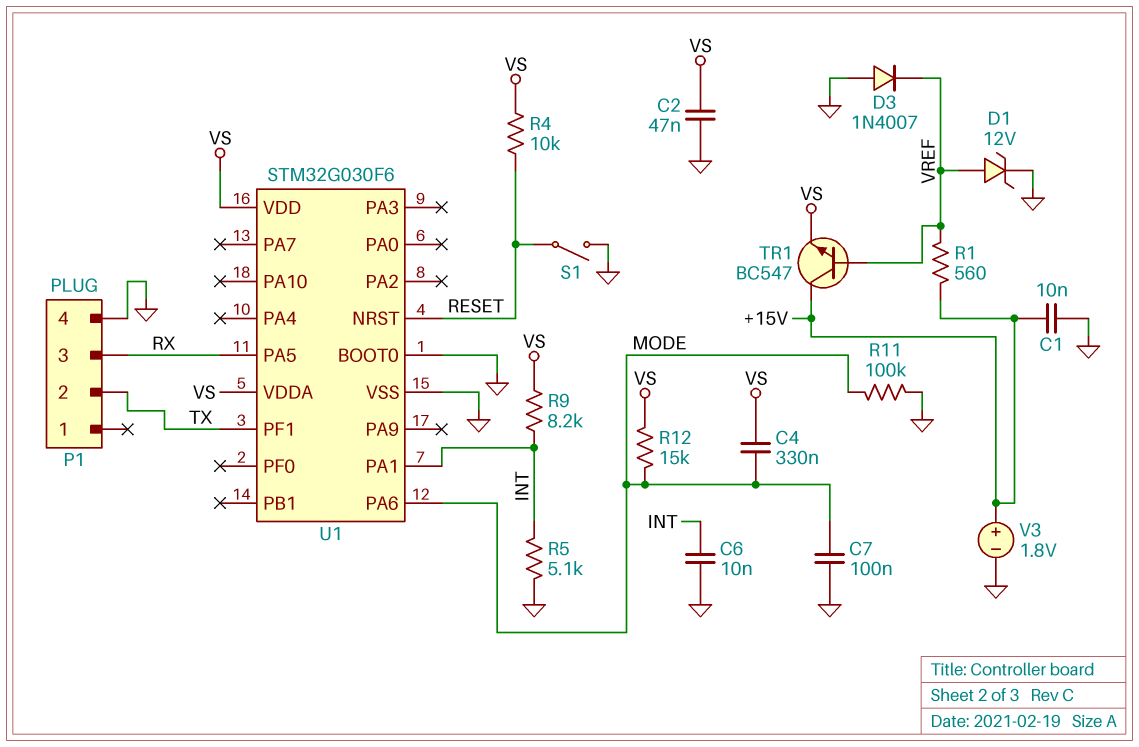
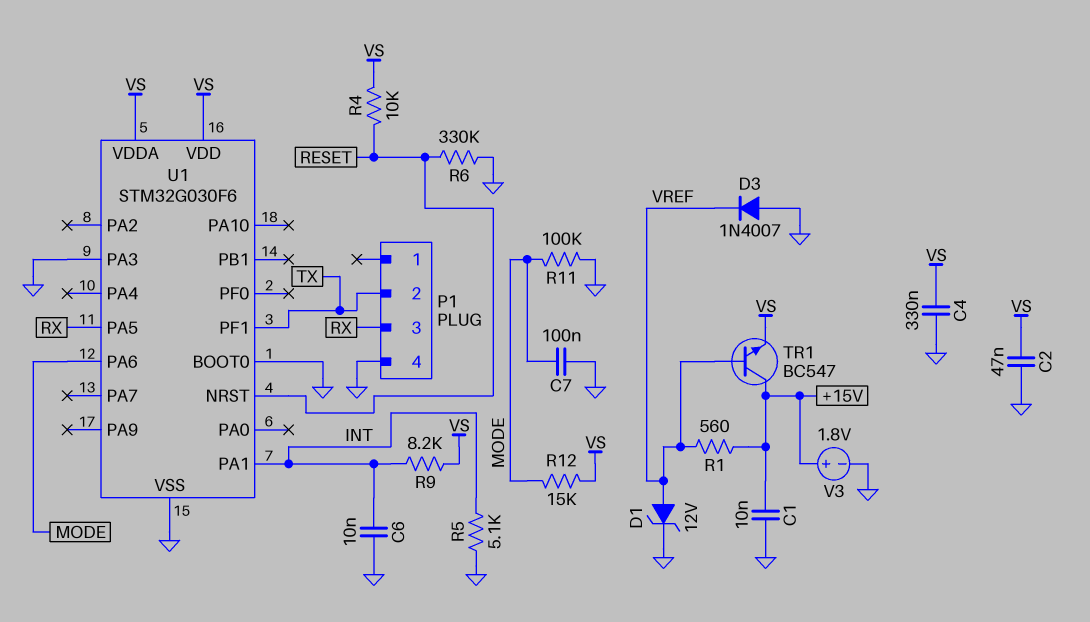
C4: 330nF (MODE, VS) -> 330nF (GND, VS)
R6: none -> 330k (GND, RESET)
S1: switch (GND, RESET) -> none
U1 pin PA3: none -> GND

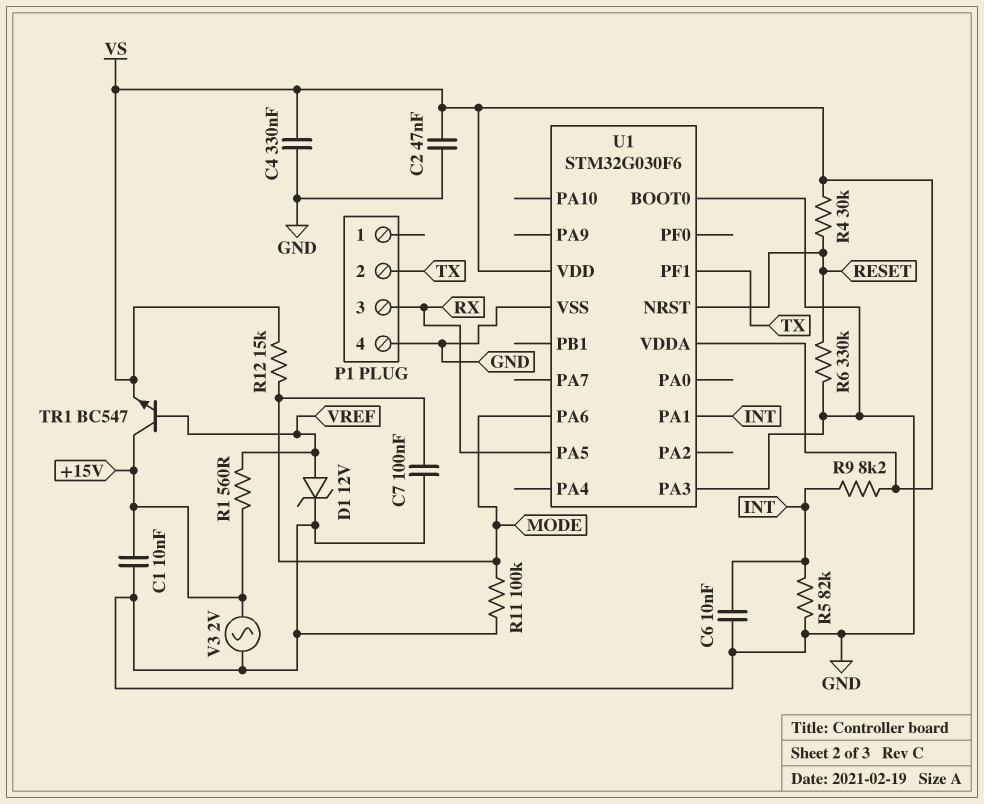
D3: diode 1N4007 (A GND, K VREF) -> none
R4: 10k (RESET, VS) -> 30k (RESET, VS)
R5: 5.1k (GND, INT) -> 82k (GND, INT)
V3: 1.8V (plus +15V, minus GND) -> AC 2V (+15V, GND)

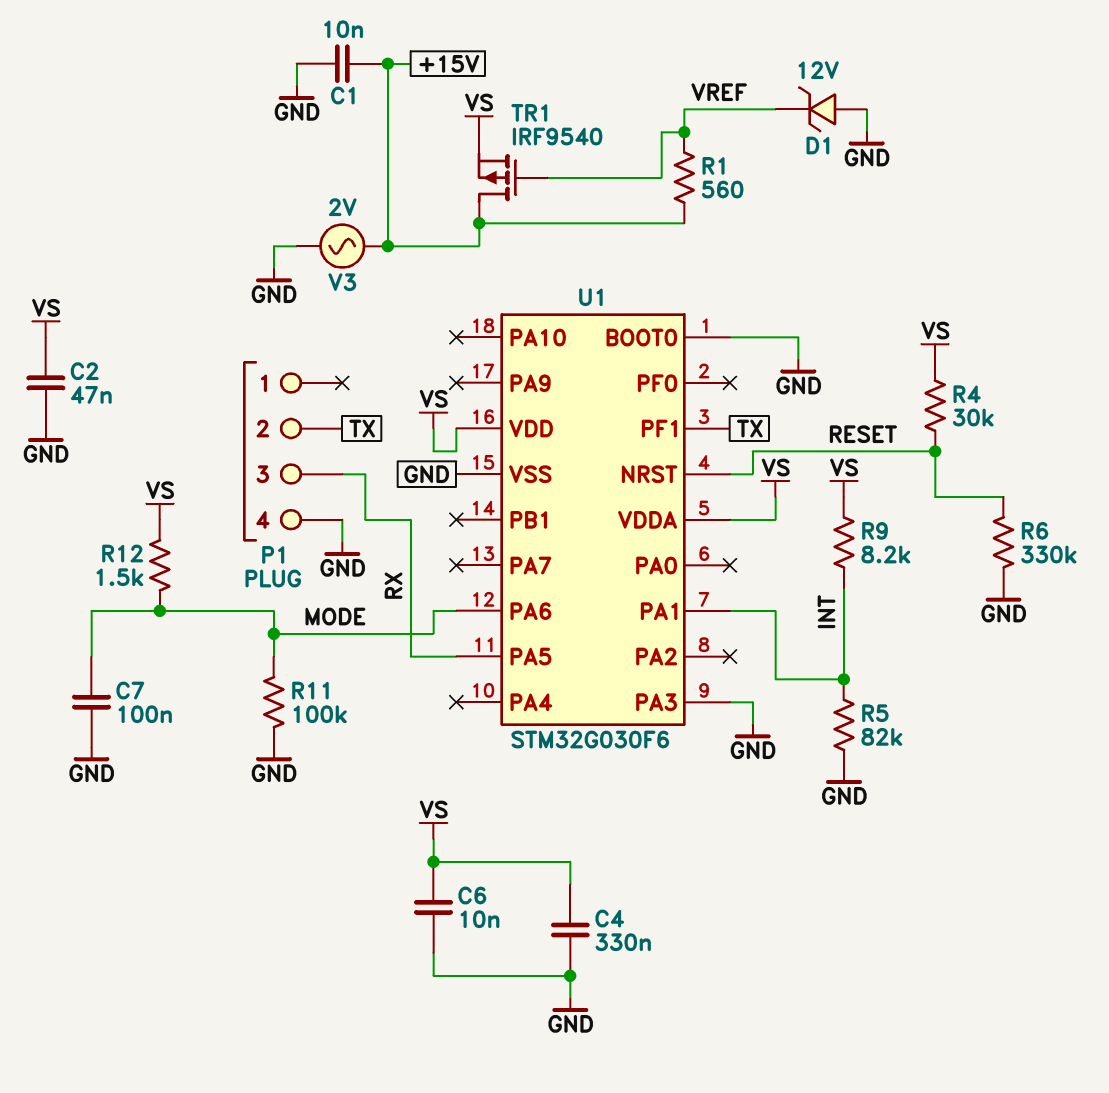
C6: 10nF (GND, INT) -> 10nF (GND, VS)
D1: zener 12V (A VREF, K GND) -> zener 12V (A GND, K VREF)
R12: 15k (MODE, VS) -> 1.5k (MODE, VS)
TR1: NPN BC547 (B VREF, C +15V, E VS) -> PMOS IRF9540 (G VREF, D +15V, S VS)

